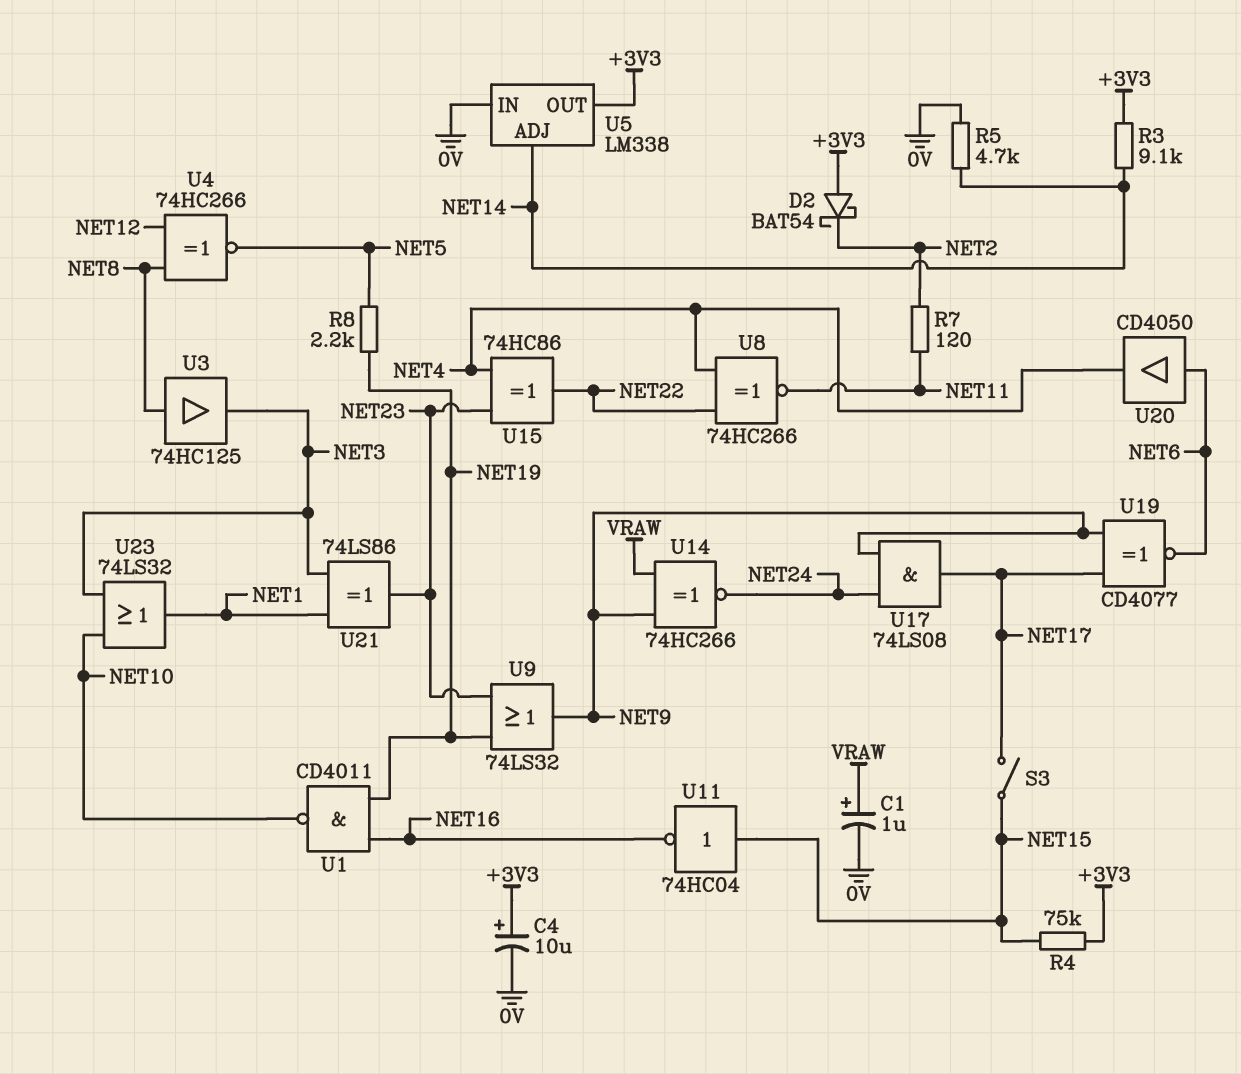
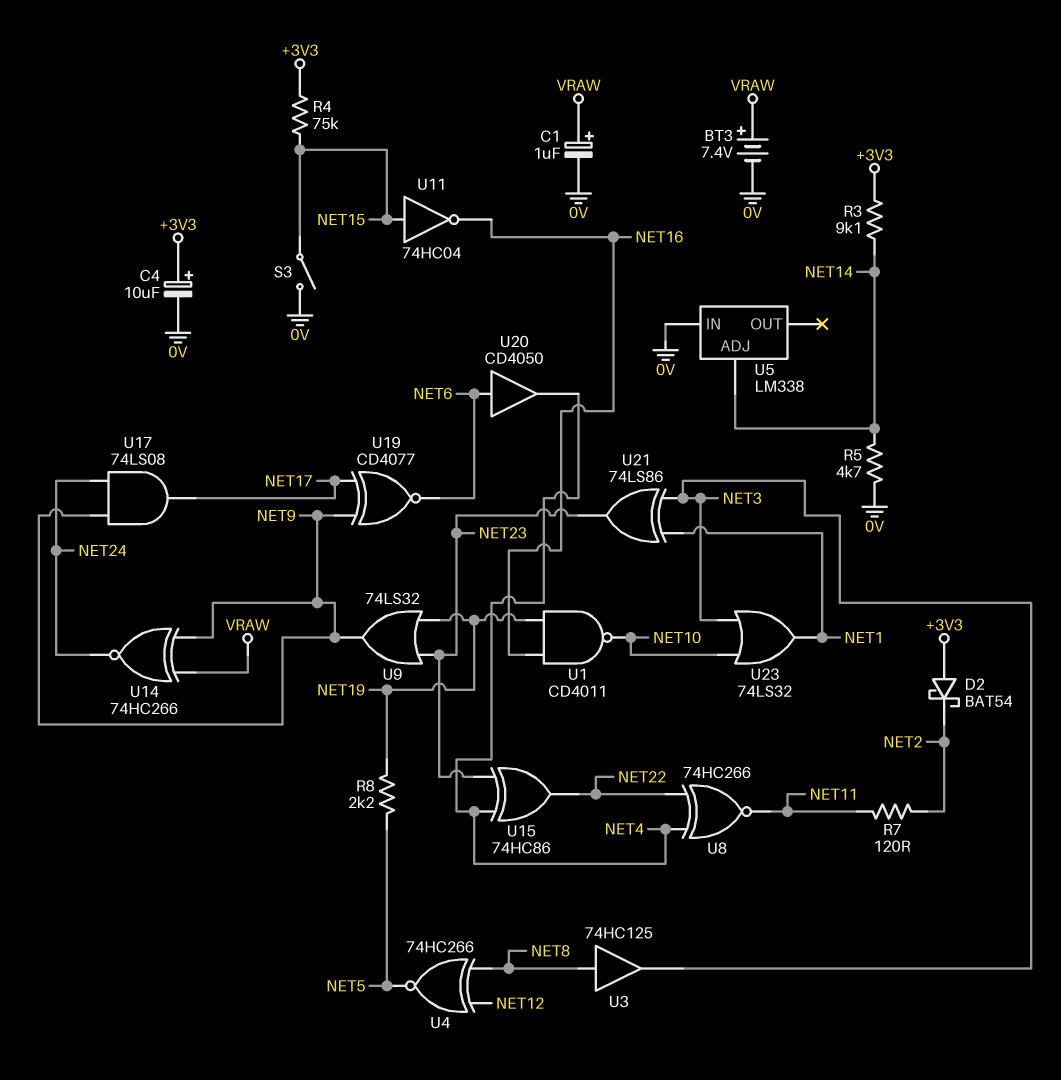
BT3: none -> 7.4V (plus VRAW, minus 0V)
S3: switch (NET15, NET17) -> switch (0V, NET15)
U5 pin OUT: +3V3 -> none

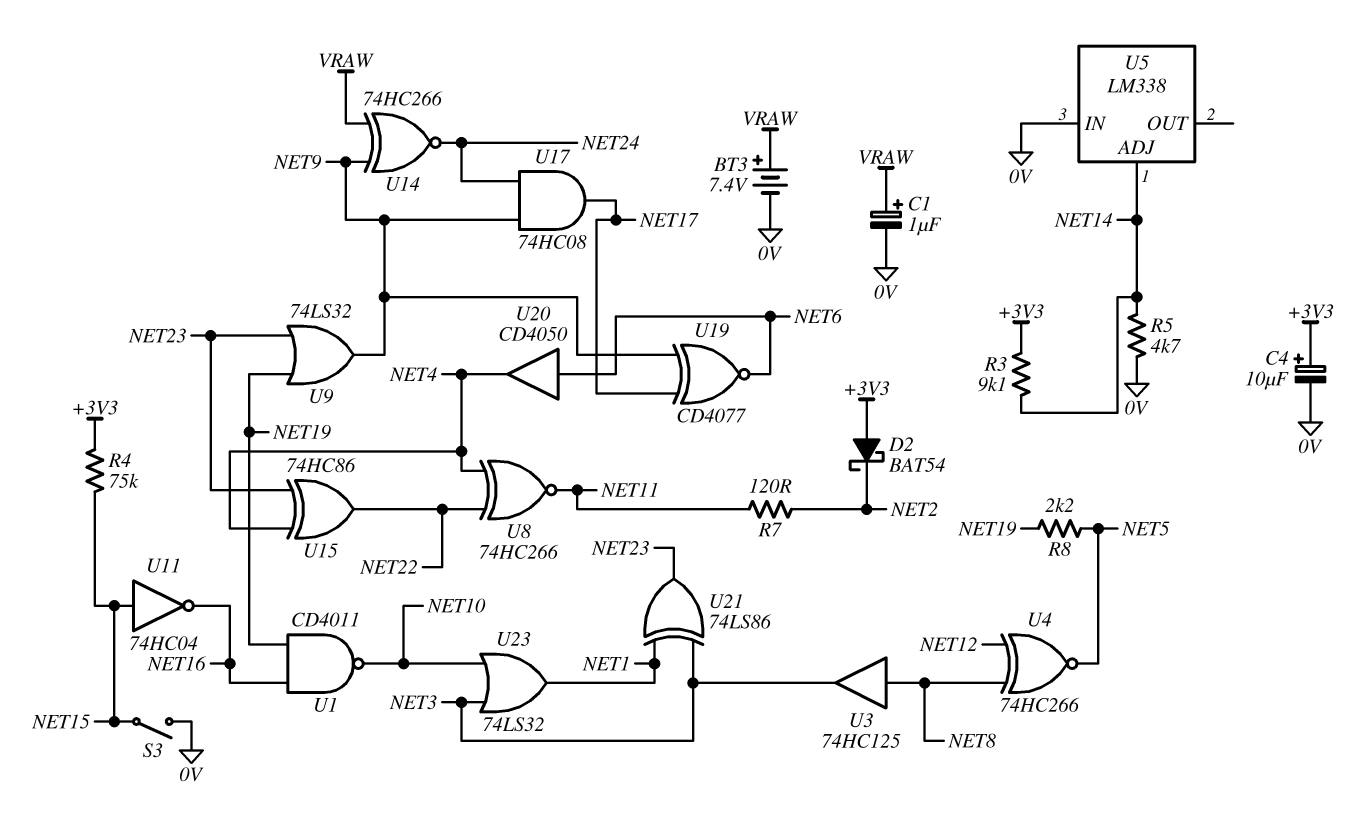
U17: AND 74LS08 (in NET9, in NET24, out NET17) -> AND 74HC08 (in NET9, in NET24, out NET17)

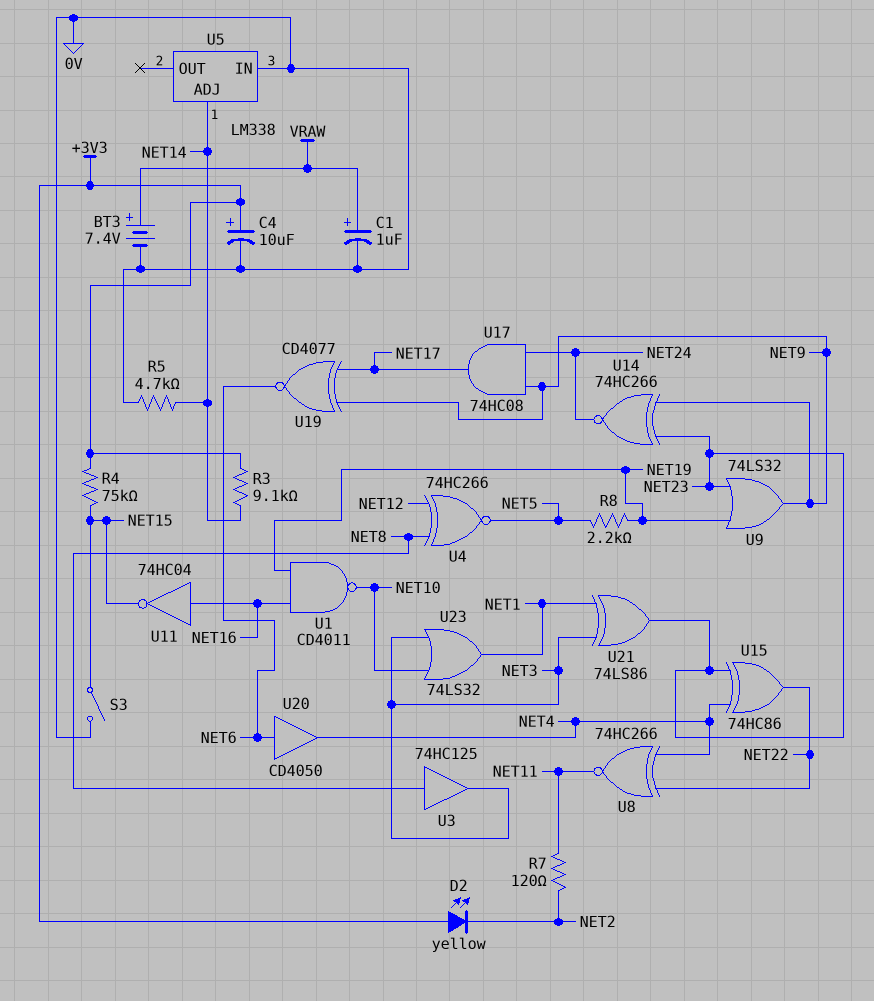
D2: schottky BAT54 (A +3V3, K NET2) -> LED yellow (A +3V3, K NET2)
U11: NOT 74HC04 (in NET15, out NET16) -> NOT 74HC04 (in NET16, out NET15)
U14: XNOR 74HC266 (in NET9, in VRAW, out NET24) -> XNOR 74HC266 (in NET9, in NET23, out NET24)

